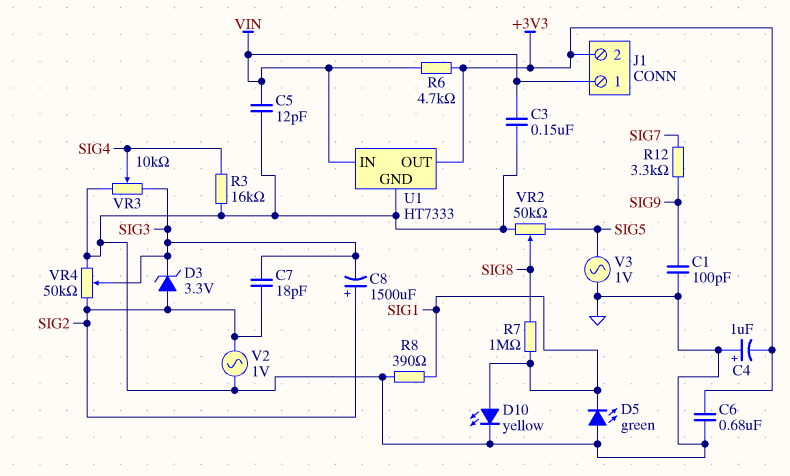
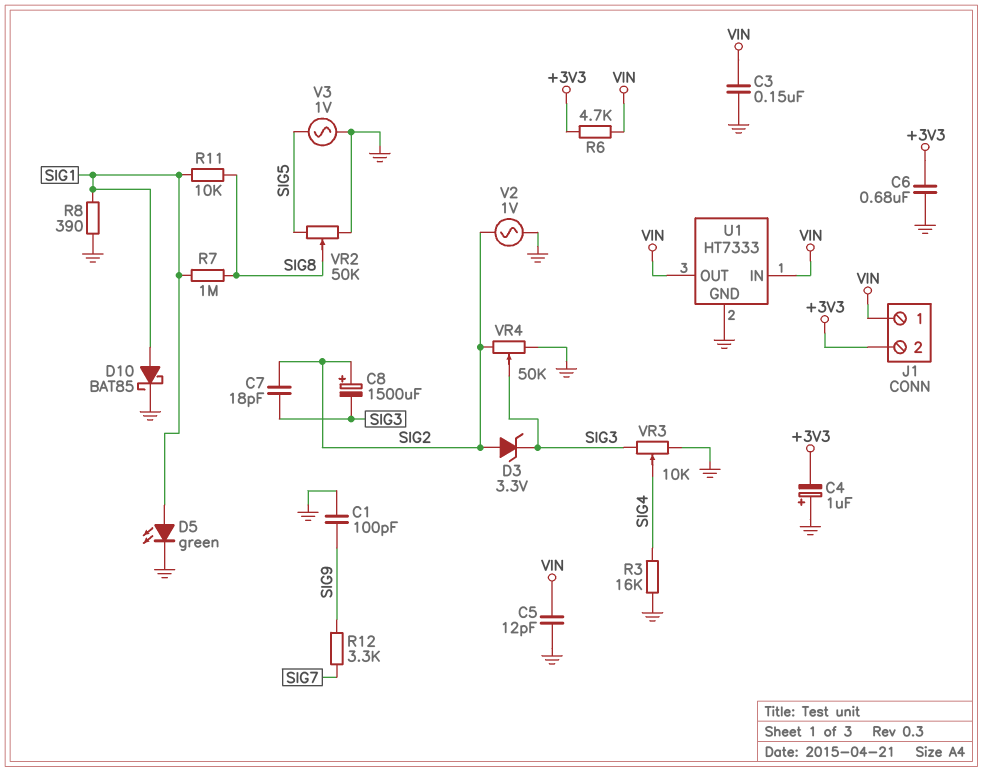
D5: LED green (A GND, K SIG1) -> LED green (A SIG1, K GND)
D10: LED yellow (A SIG1, K GND) -> schottky BAT85 (A SIG1, K GND)
R11: none -> 10k (SIG1, SIG8)
U1 pin OUT: +3V3 -> VIN

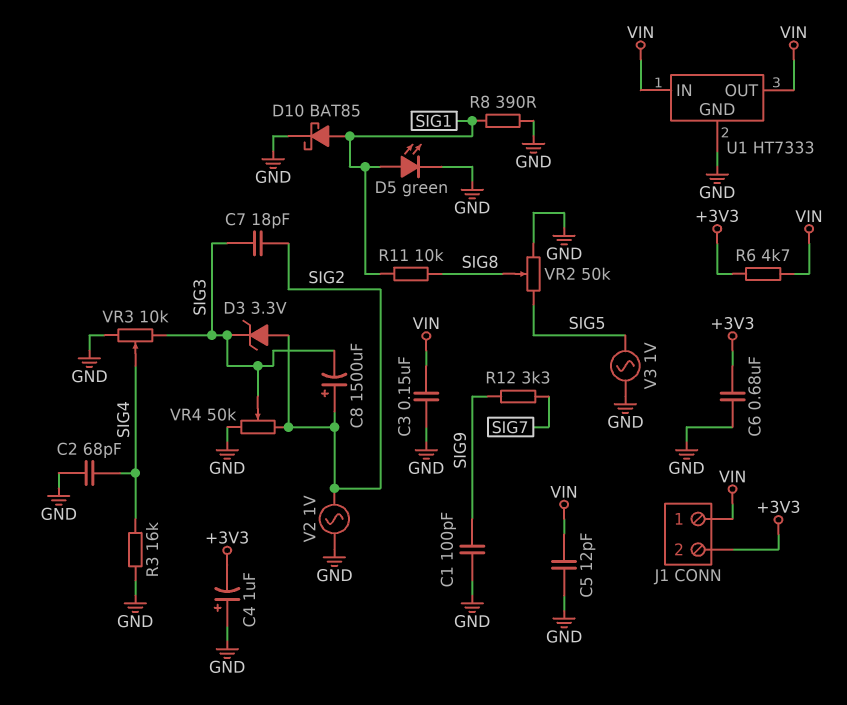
C2: none -> 68pF (GND, SIG4)
R7: 1M (SIG1, SIG8) -> none

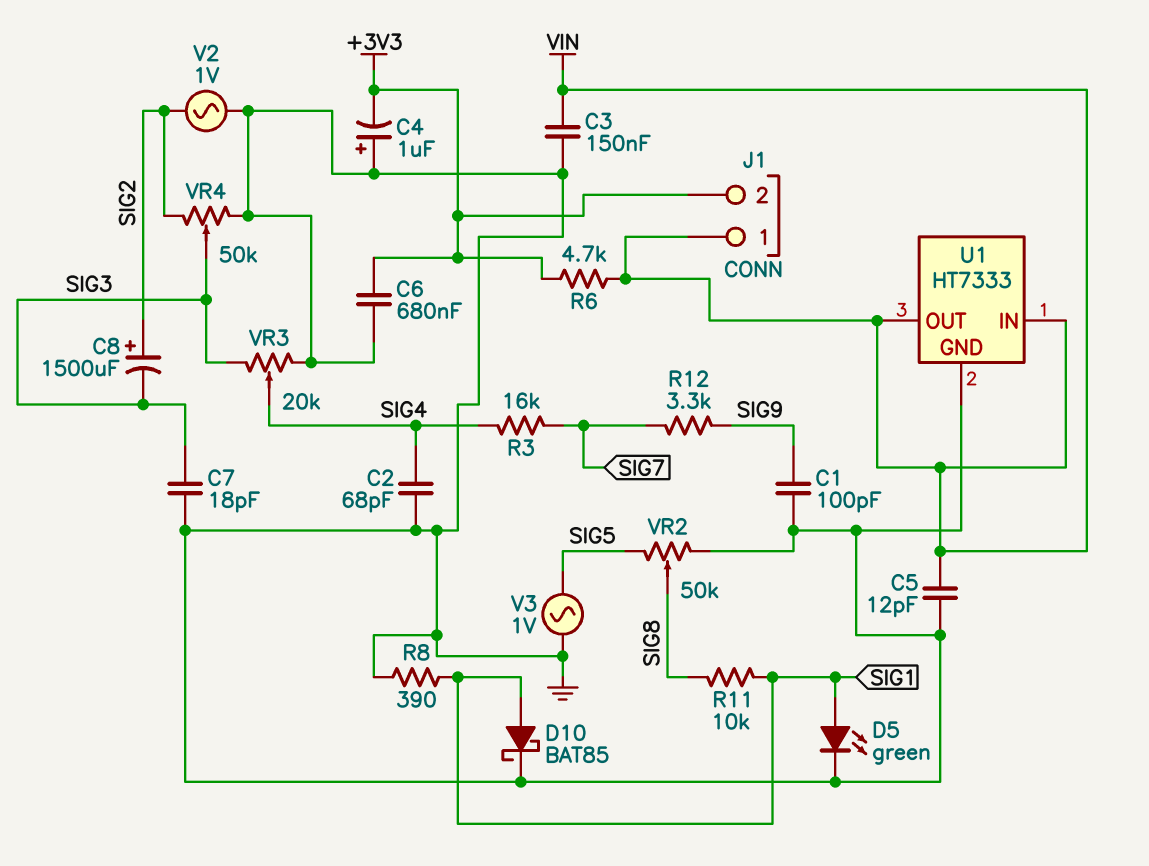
C7: 18pF (SIG2, SIG3) -> 18pF (GND, SIG3)
D3: zener 3.3V (A SIG2, K SIG3) -> none
R3: 16k (GND, SIG4) -> 16k (SIG4, SIG7)
VR3: 10k (GND, SIG3, wiper SIG4) -> 20k (GND, SIG3, wiper SIG4)

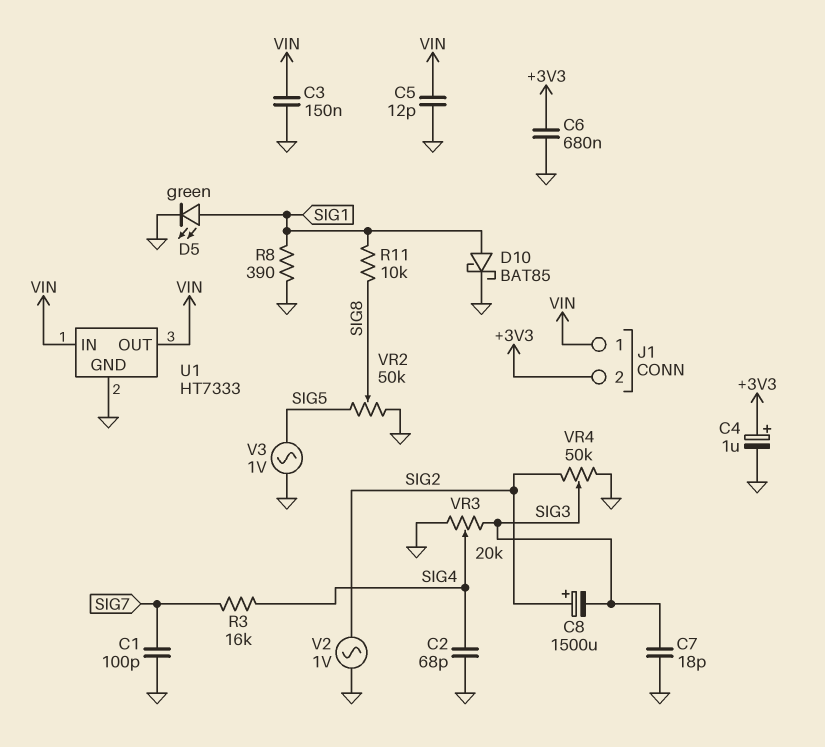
C1: 100pF (GND, SIG9) -> 100pF (GND, SIG7)
C4: 1uF (plus GND, minus +3V3) -> 1uF (plus +3V3, minus GND)
R6: 4.7k (+3V3, VIN) -> none
R12: 3.3k (SIG7, SIG9) -> none

